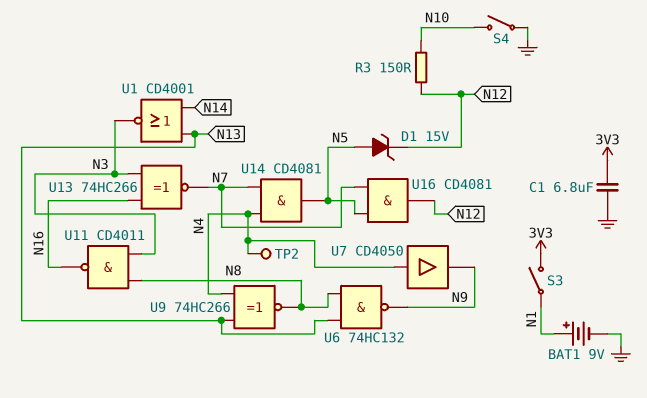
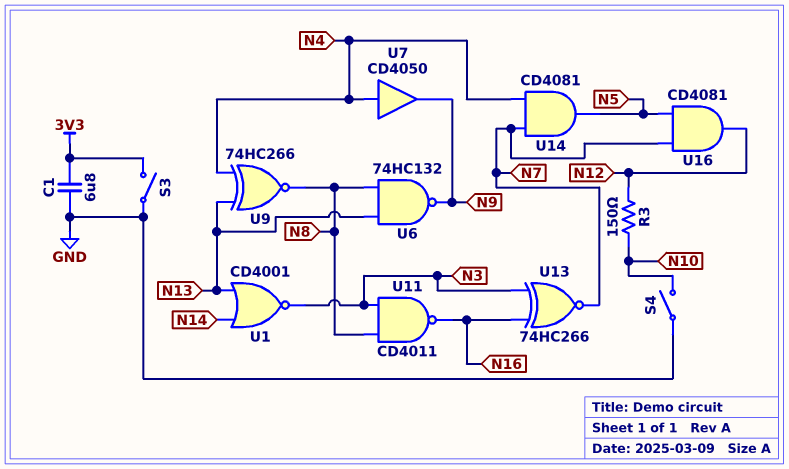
BAT1: 9V (plus N1, minus GND) -> none
D1: zener 15V (A N5, K N12) -> none
S3: switch (3V3, N1) -> switch (3V3, GND)
TP2: test point (N4) -> none

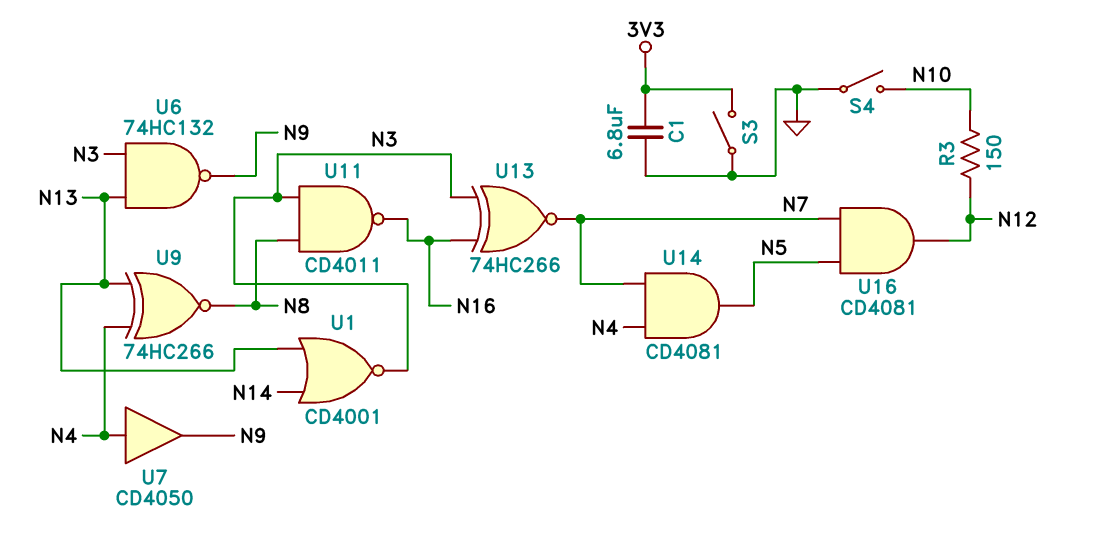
U6: NAND 74HC132 (in N8, in N13, out N9) -> NAND 74HC132 (in N3, in N13, out N9)

